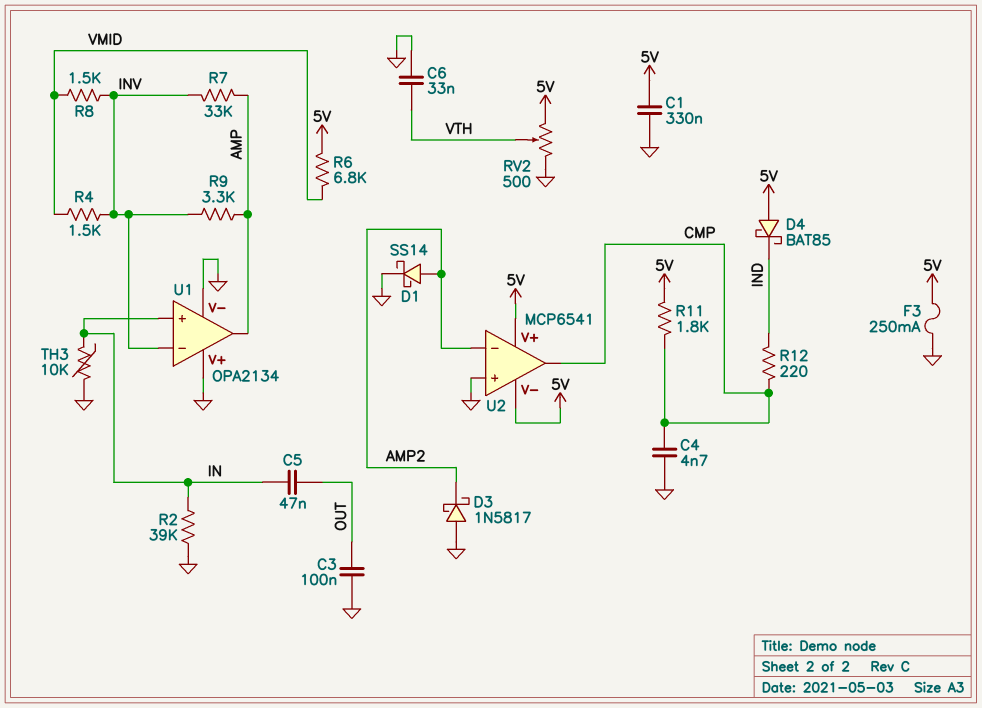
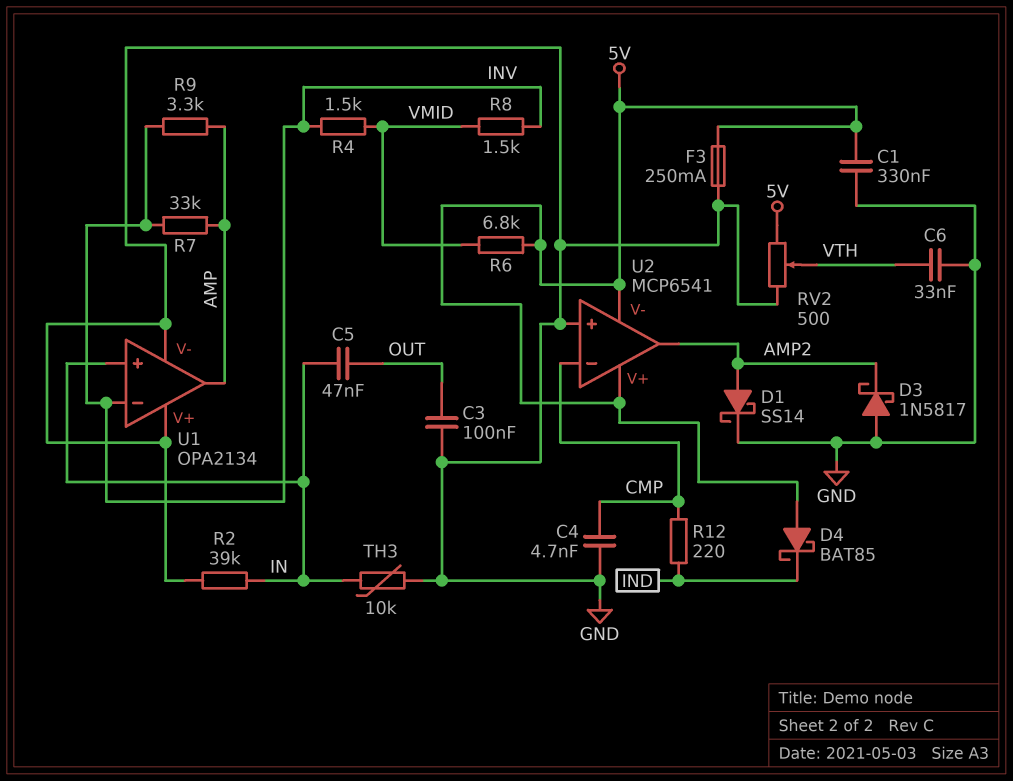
R11: 1.8k (5V, CMP) -> none
U2 pin in-: AMP2 -> CMP
U2 pin out: CMP -> AMP2

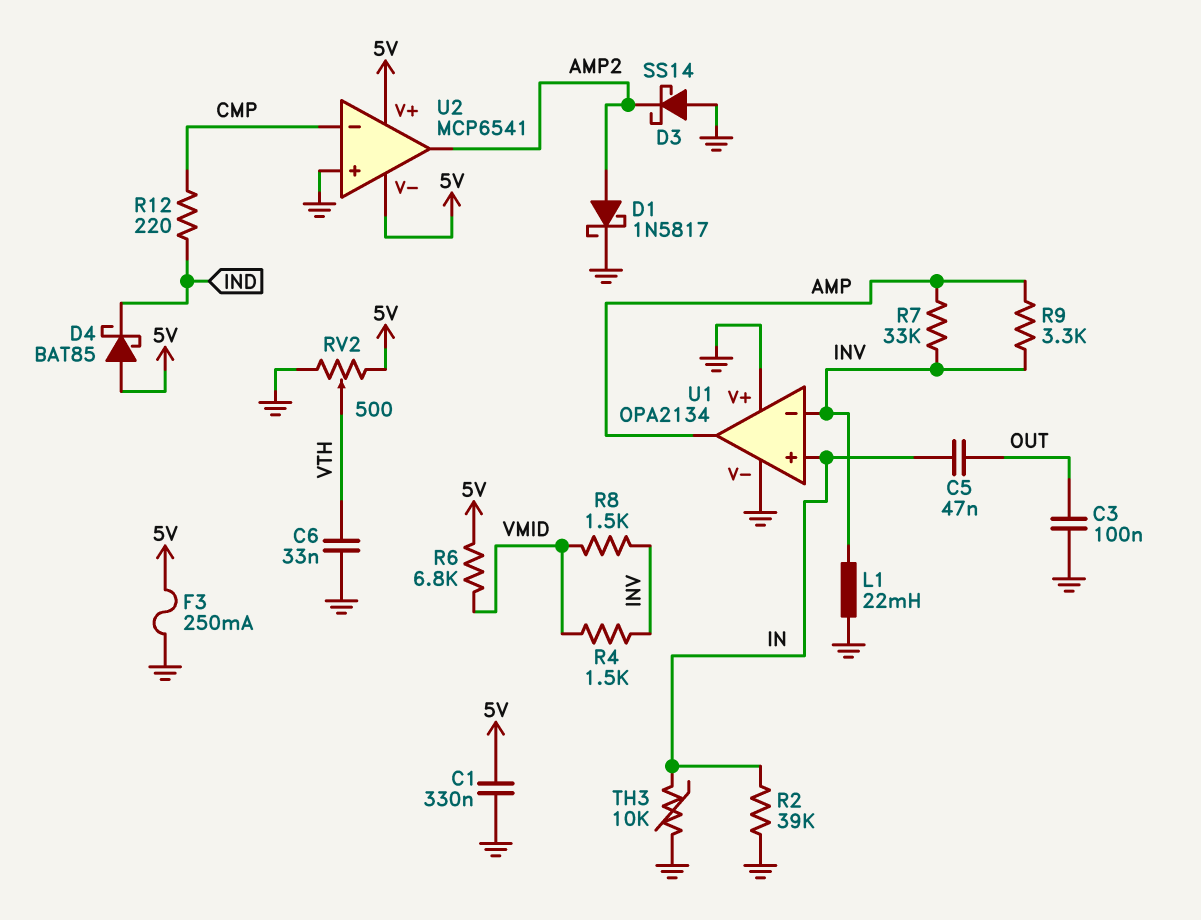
C4: 4.7nF (CMP, GND) -> none
D1: schottky SS14 (A AMP2, K GND) -> schottky 1N5817 (A AMP2, K GND)
D3: schottky 1N5817 (A GND, K AMP2) -> schottky SS14 (A GND, K AMP2)
L1: none -> 22mH (GND, INV)

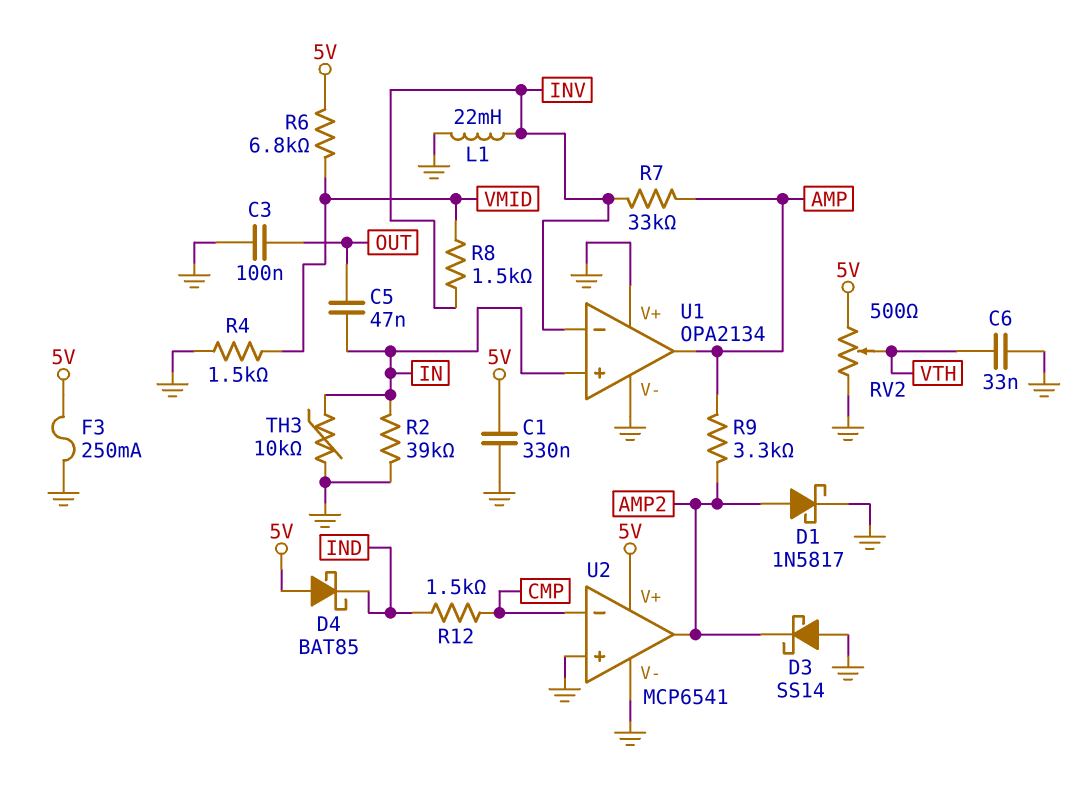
R4: 1.5k (INV, VMID) -> 1.5k (GND, VMID)
R9: 3.3k (AMP, INV) -> 3.3k (AMP, AMP2)
R12: 220 (CMP, IND) -> 1.5k (CMP, IND)
U2 pin V-: 5V -> GND

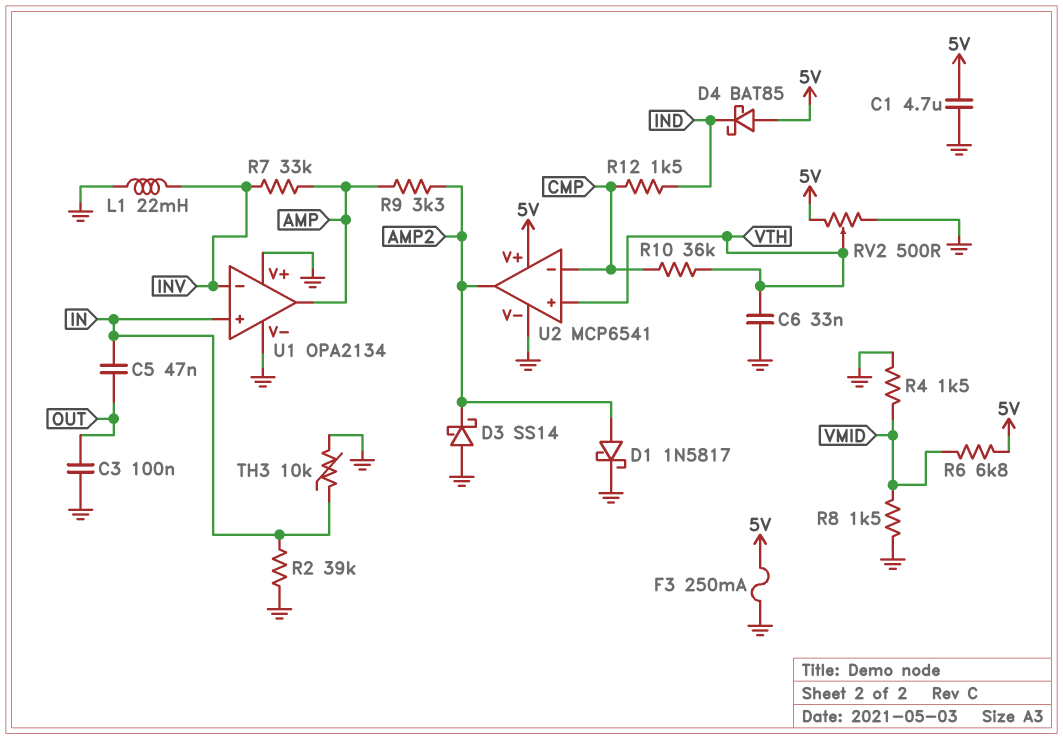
C1: 330nF (5V, GND) -> 4.7uF (5V, GND)
R8: 1.5k (INV, VMID) -> 1.5k (GND, VMID)
R10: none -> 36k (CMP, VTH)
U2 pin in+: GND -> VTH

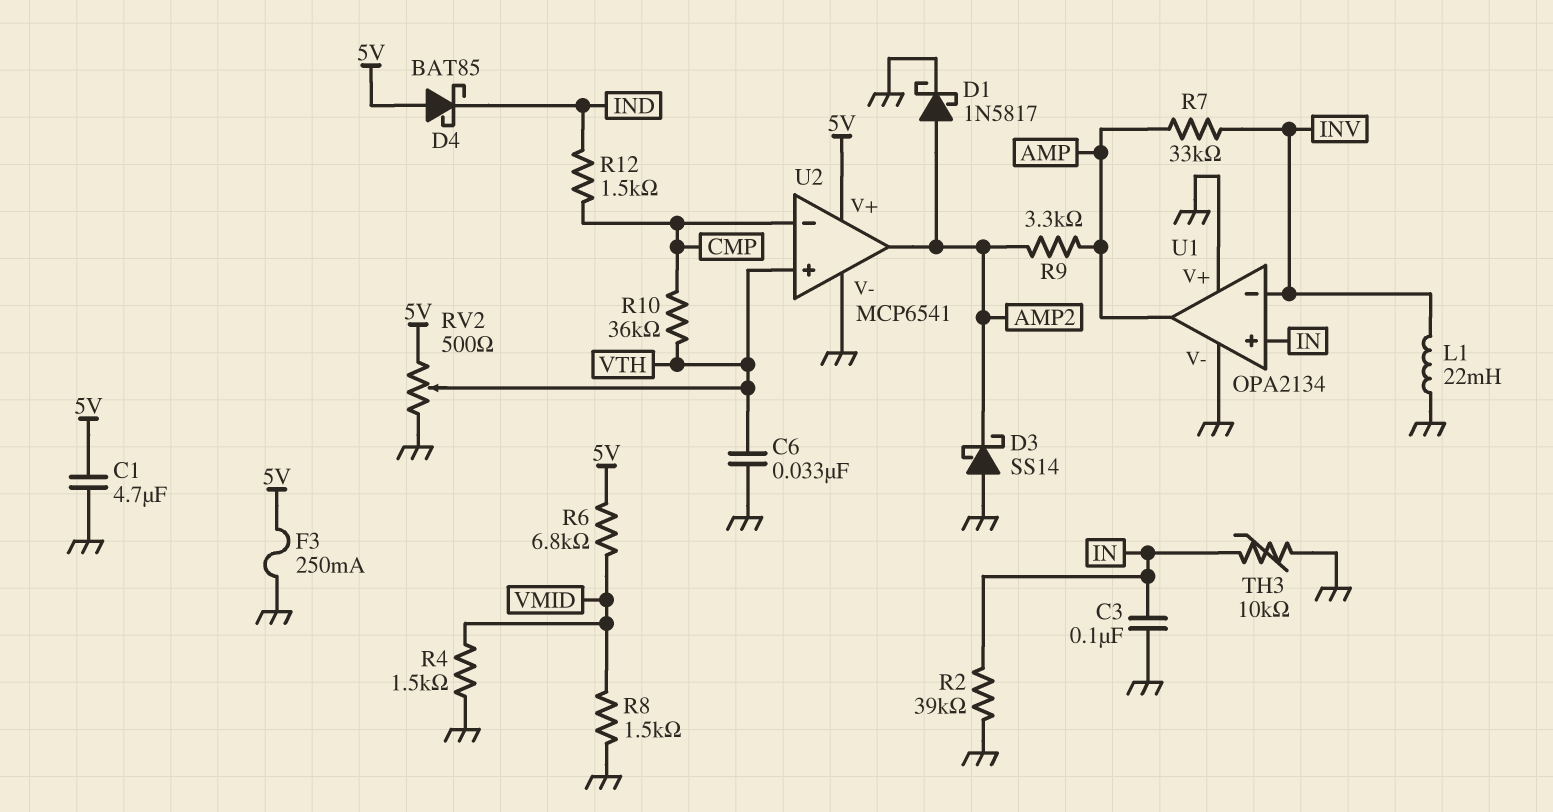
C3: 100nF (GND, OUT) -> 100nF (GND, IN)
C5: 47nF (IN, OUT) -> none

